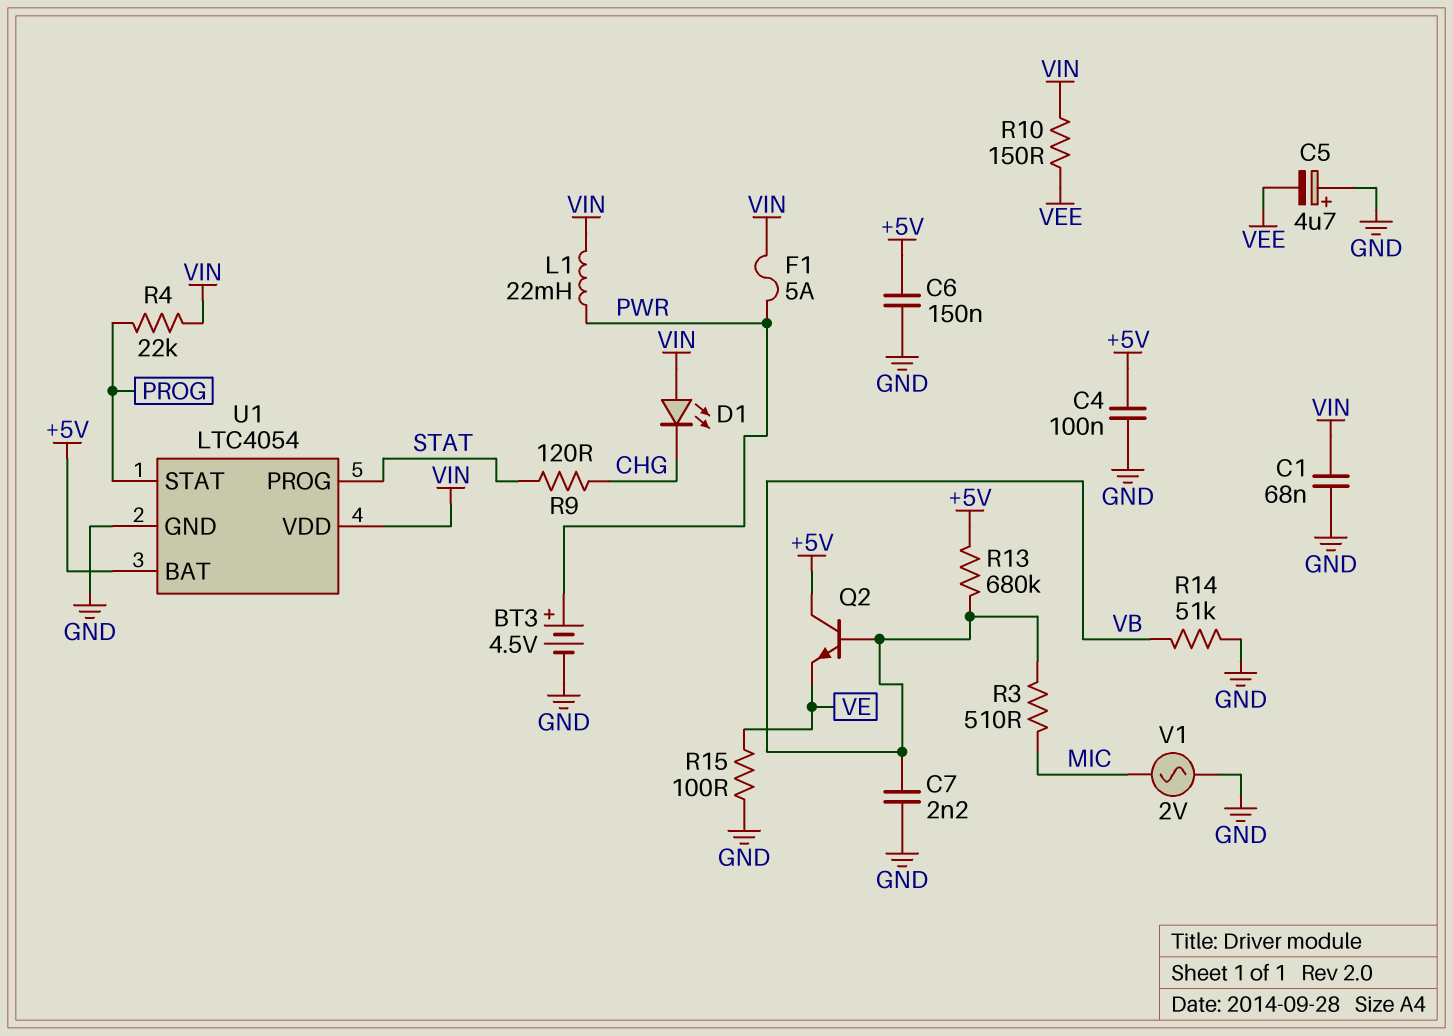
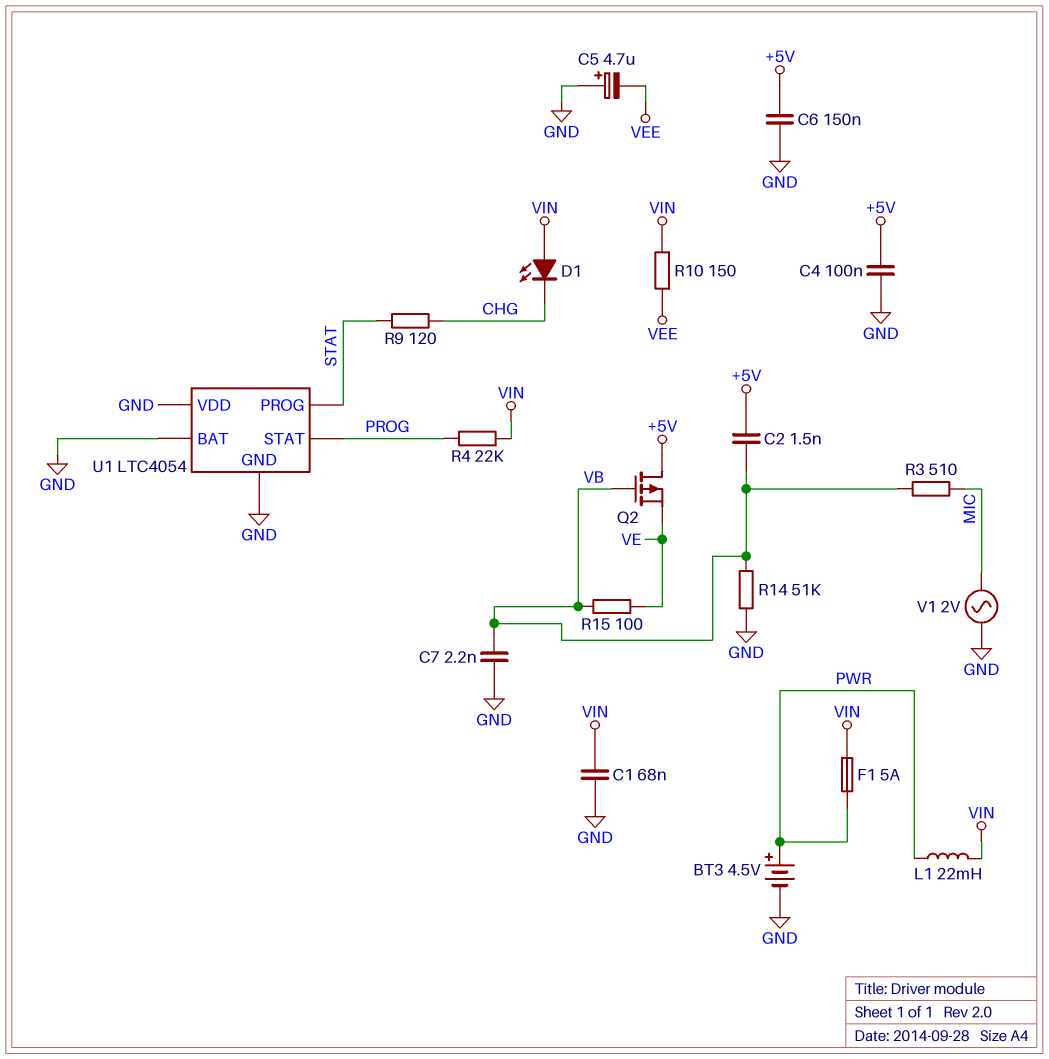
C2: none -> 1.5nF (+5V, VB)
Q2: NPN (B VB, C +5V, E VE) -> PMOS (G VB, D +5V, S VE)
R13: 680k (+5V, VB) -> none
R15: 100 (GND, VE) -> 100 (VB, VE)
U1 pin BAT: +5V -> GND
U1 pin VDD: VIN -> GND

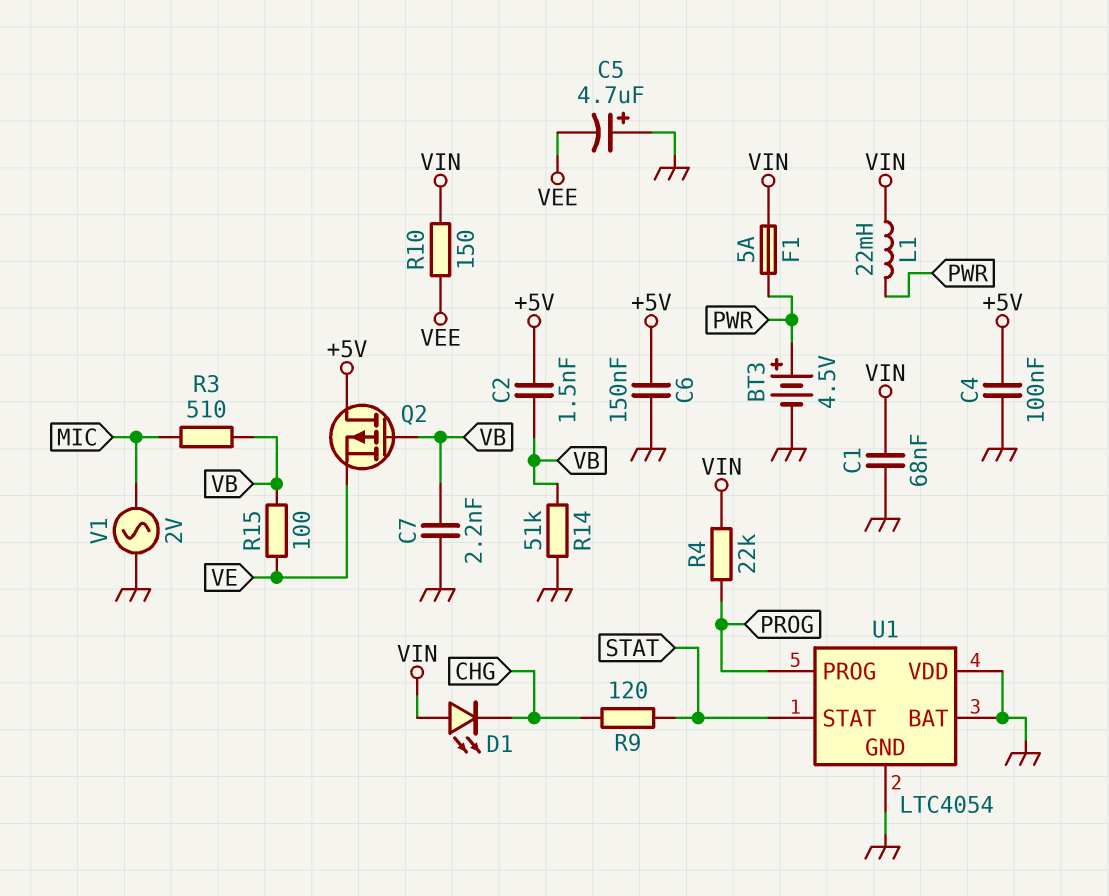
U1 pin PROG: STAT -> PROG
U1 pin STAT: PROG -> STAT

